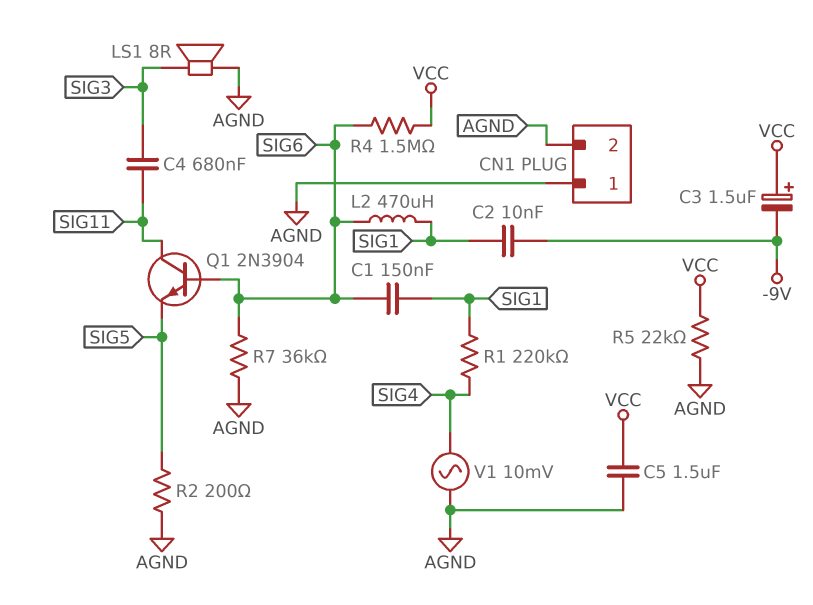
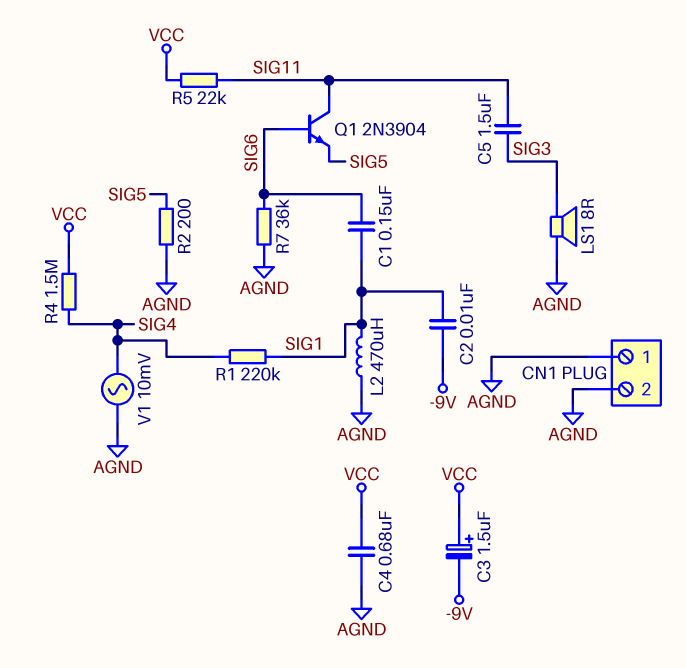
C4: 680nF (SIG3, SIG11) -> 680nF (AGND, VCC)
C5: 1.5uF (AGND, VCC) -> 1.5uF (SIG3, SIG11)
L2: 470uH (SIG1, SIG6) -> 470uH (AGND, SIG1)
R4: 1.5M (SIG6, VCC) -> 1.5M (SIG4, VCC)
R5: 22k (AGND, VCC) -> 22k (SIG11, VCC)

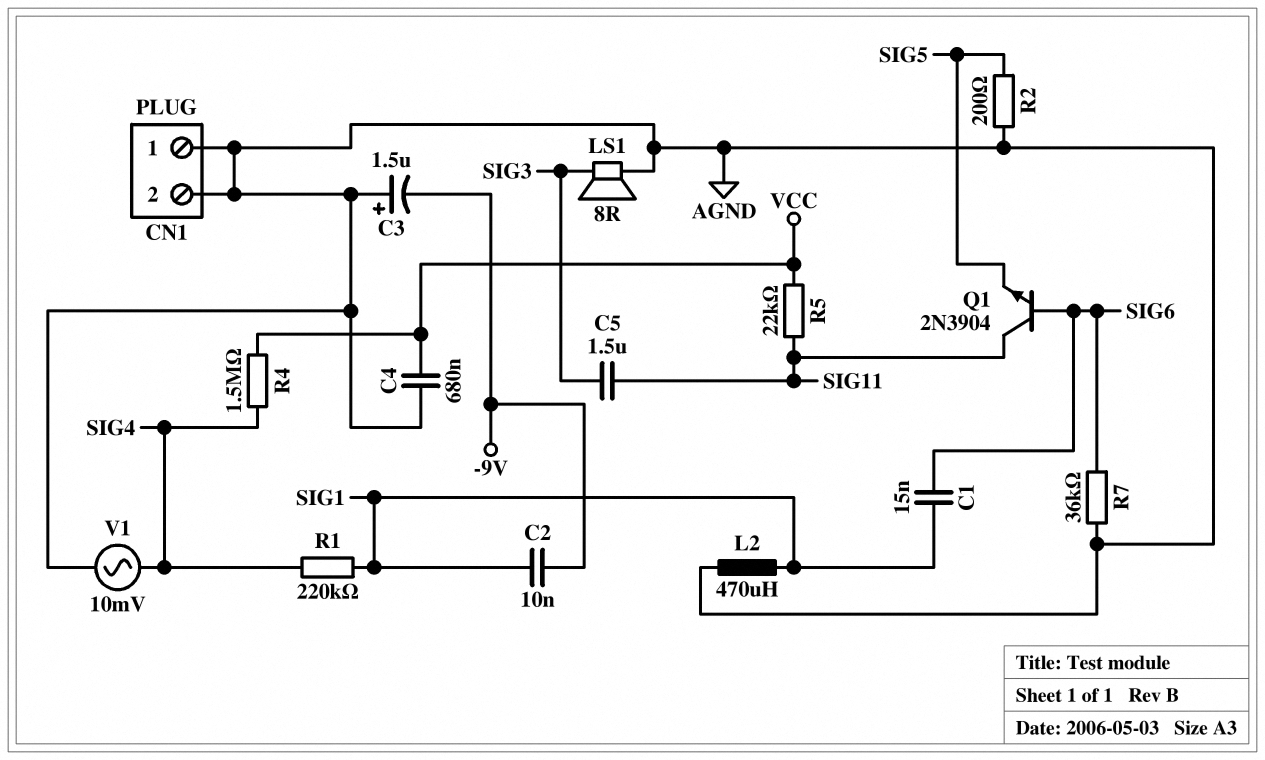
C1: 150nF (SIG1, SIG6) -> 15nF (SIG1, SIG6)
C3: 1.5uF (plus VCC, minus -9V) -> 1.5uF (plus AGND, minus -9V)

